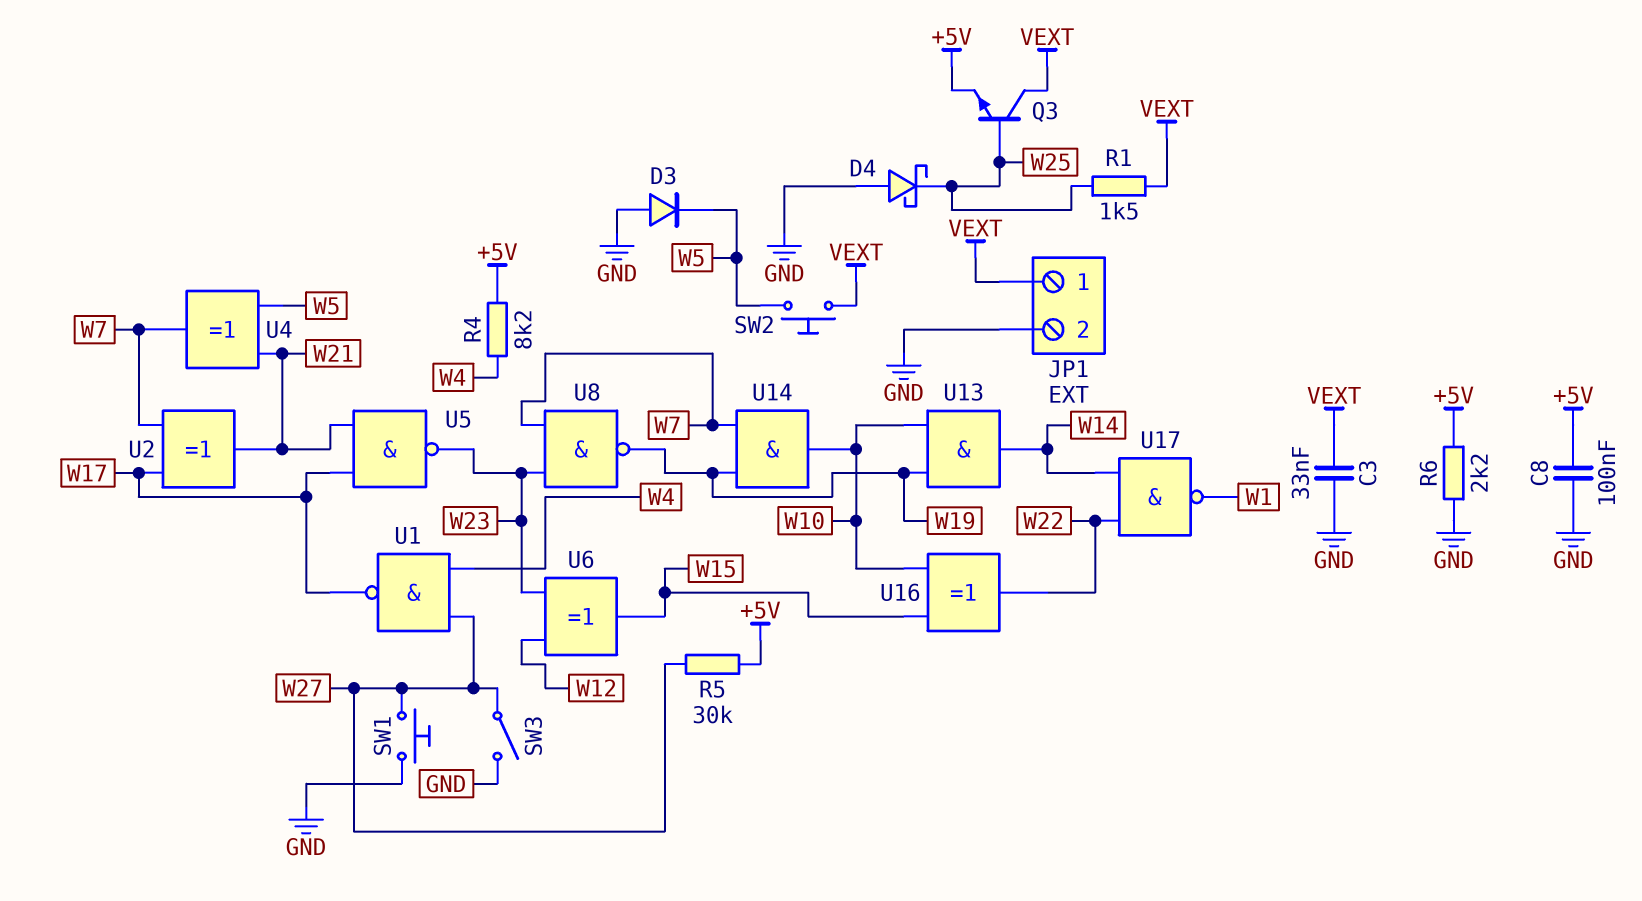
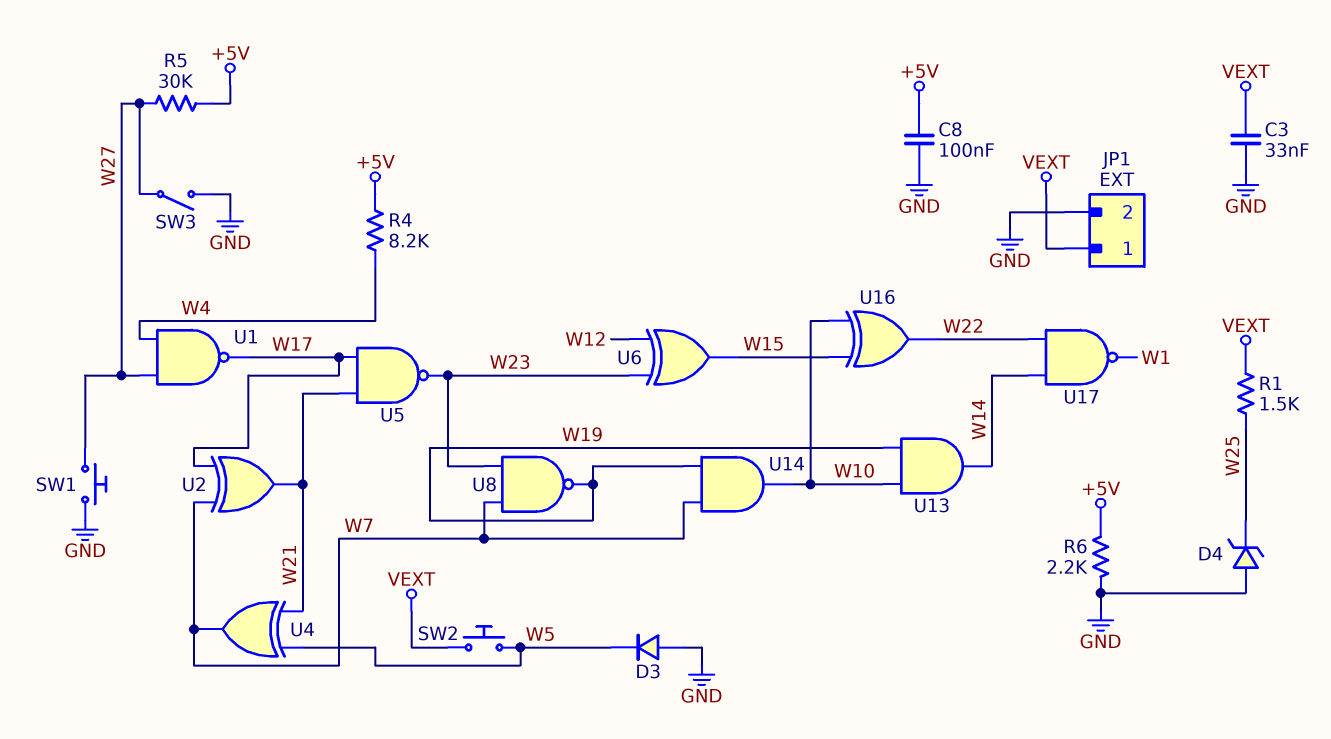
D4: schottky (A GND, K W25) -> zener (A GND, K W25)
Q3: NPN (B W25, C VEXT, E +5V) -> none

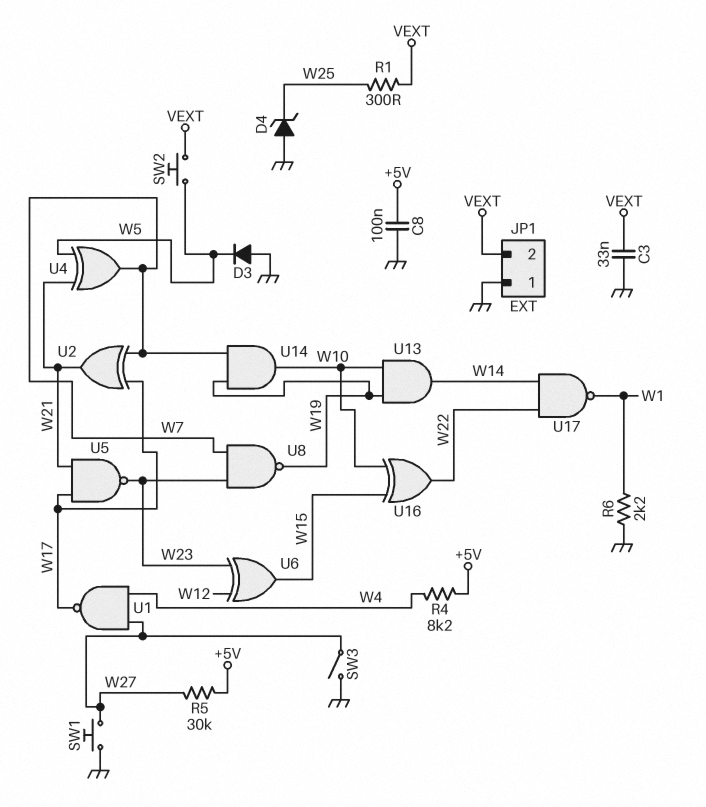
JP1 pin 1: VEXT -> GND
JP1 pin 2: GND -> VEXT
R1: 1.5k (VEXT, W25) -> 300 (VEXT, W25)
R6: 2.2k (+5V, GND) -> 2.2k (GND, W1)

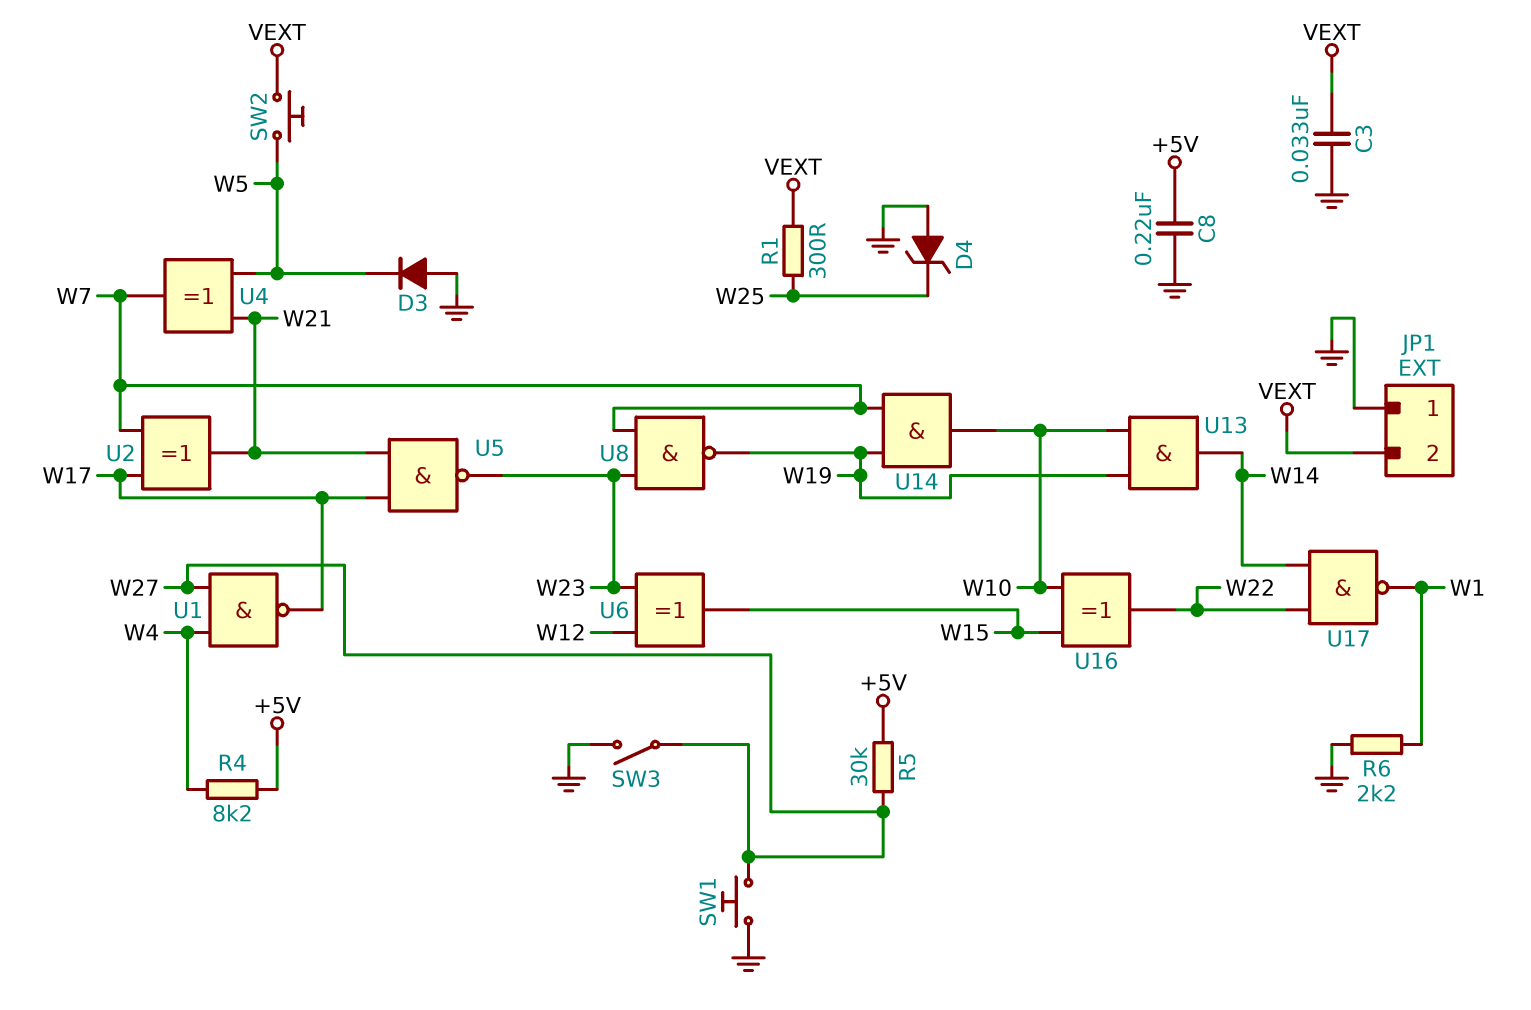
C8: 100nF (+5V, GND) -> 220nF (+5V, GND)

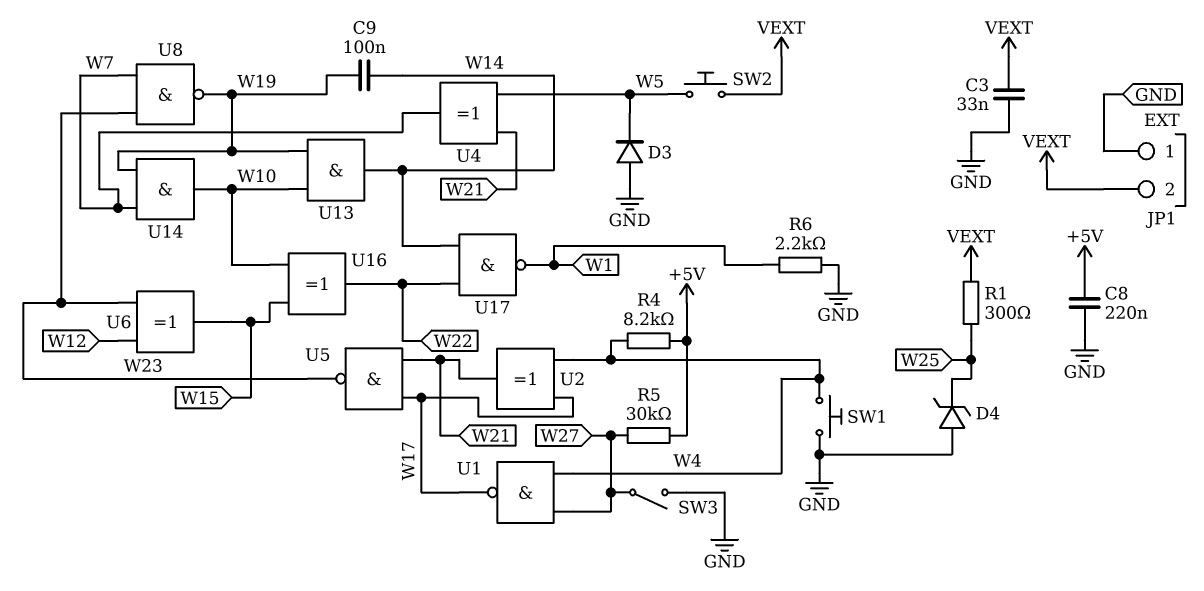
C9: none -> 100nF (W14, W19)
SW1: button (GND, W27) -> button (GND, W4)
U2: XOR (in W7, in W17, out W21) -> XOR (in W4, in W17, out W21)

